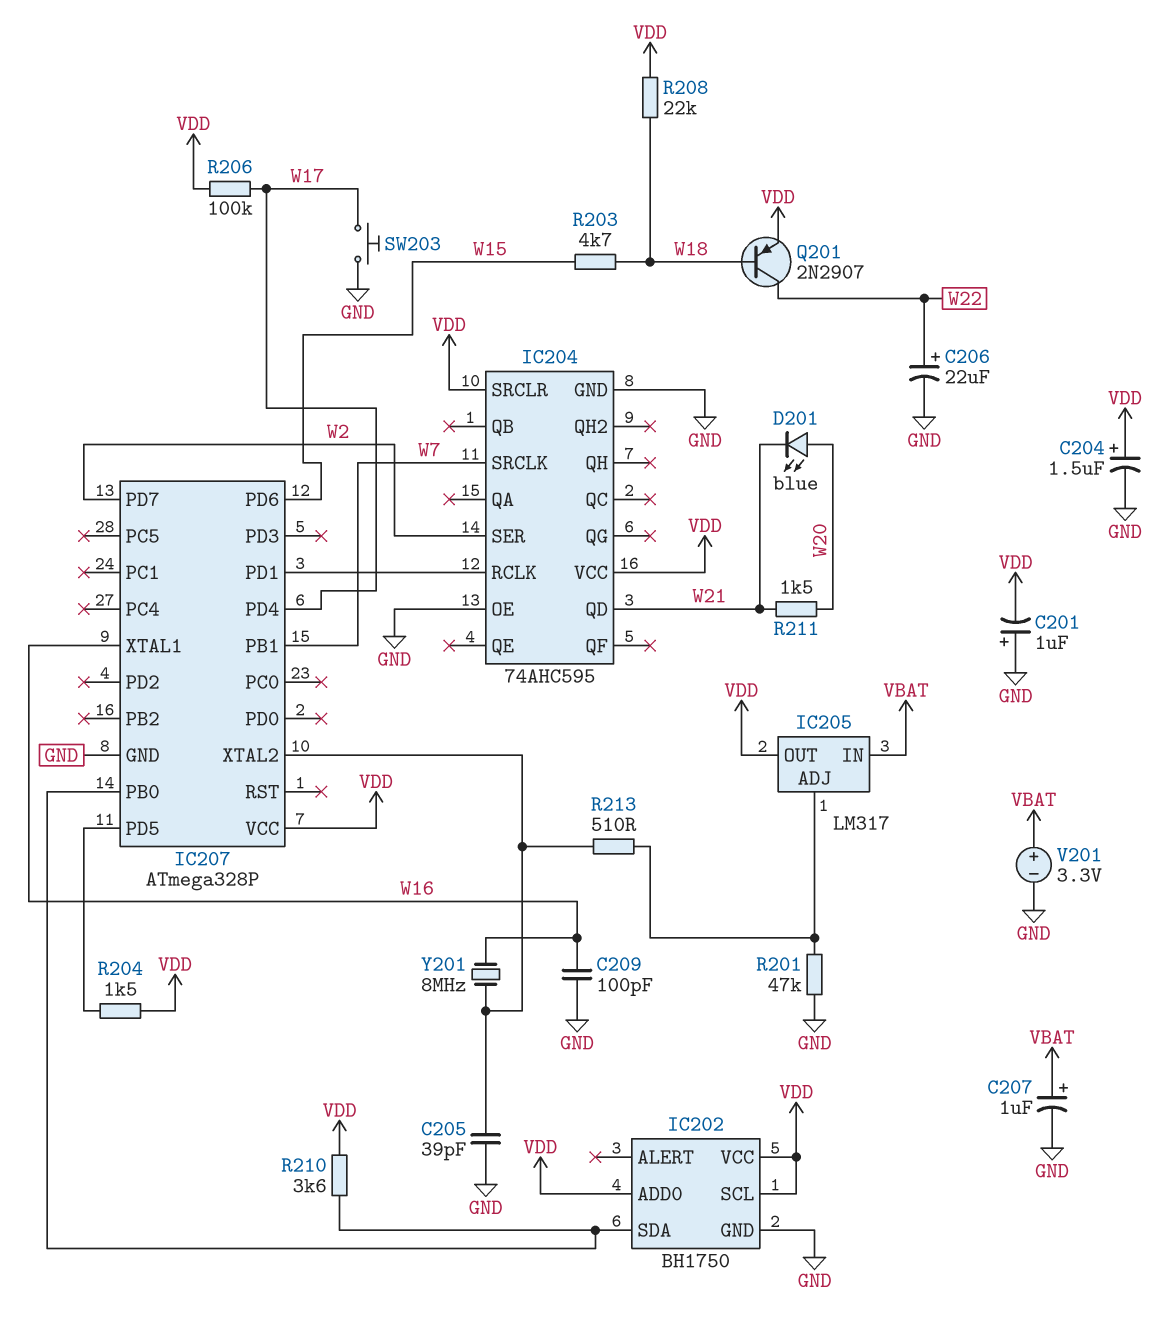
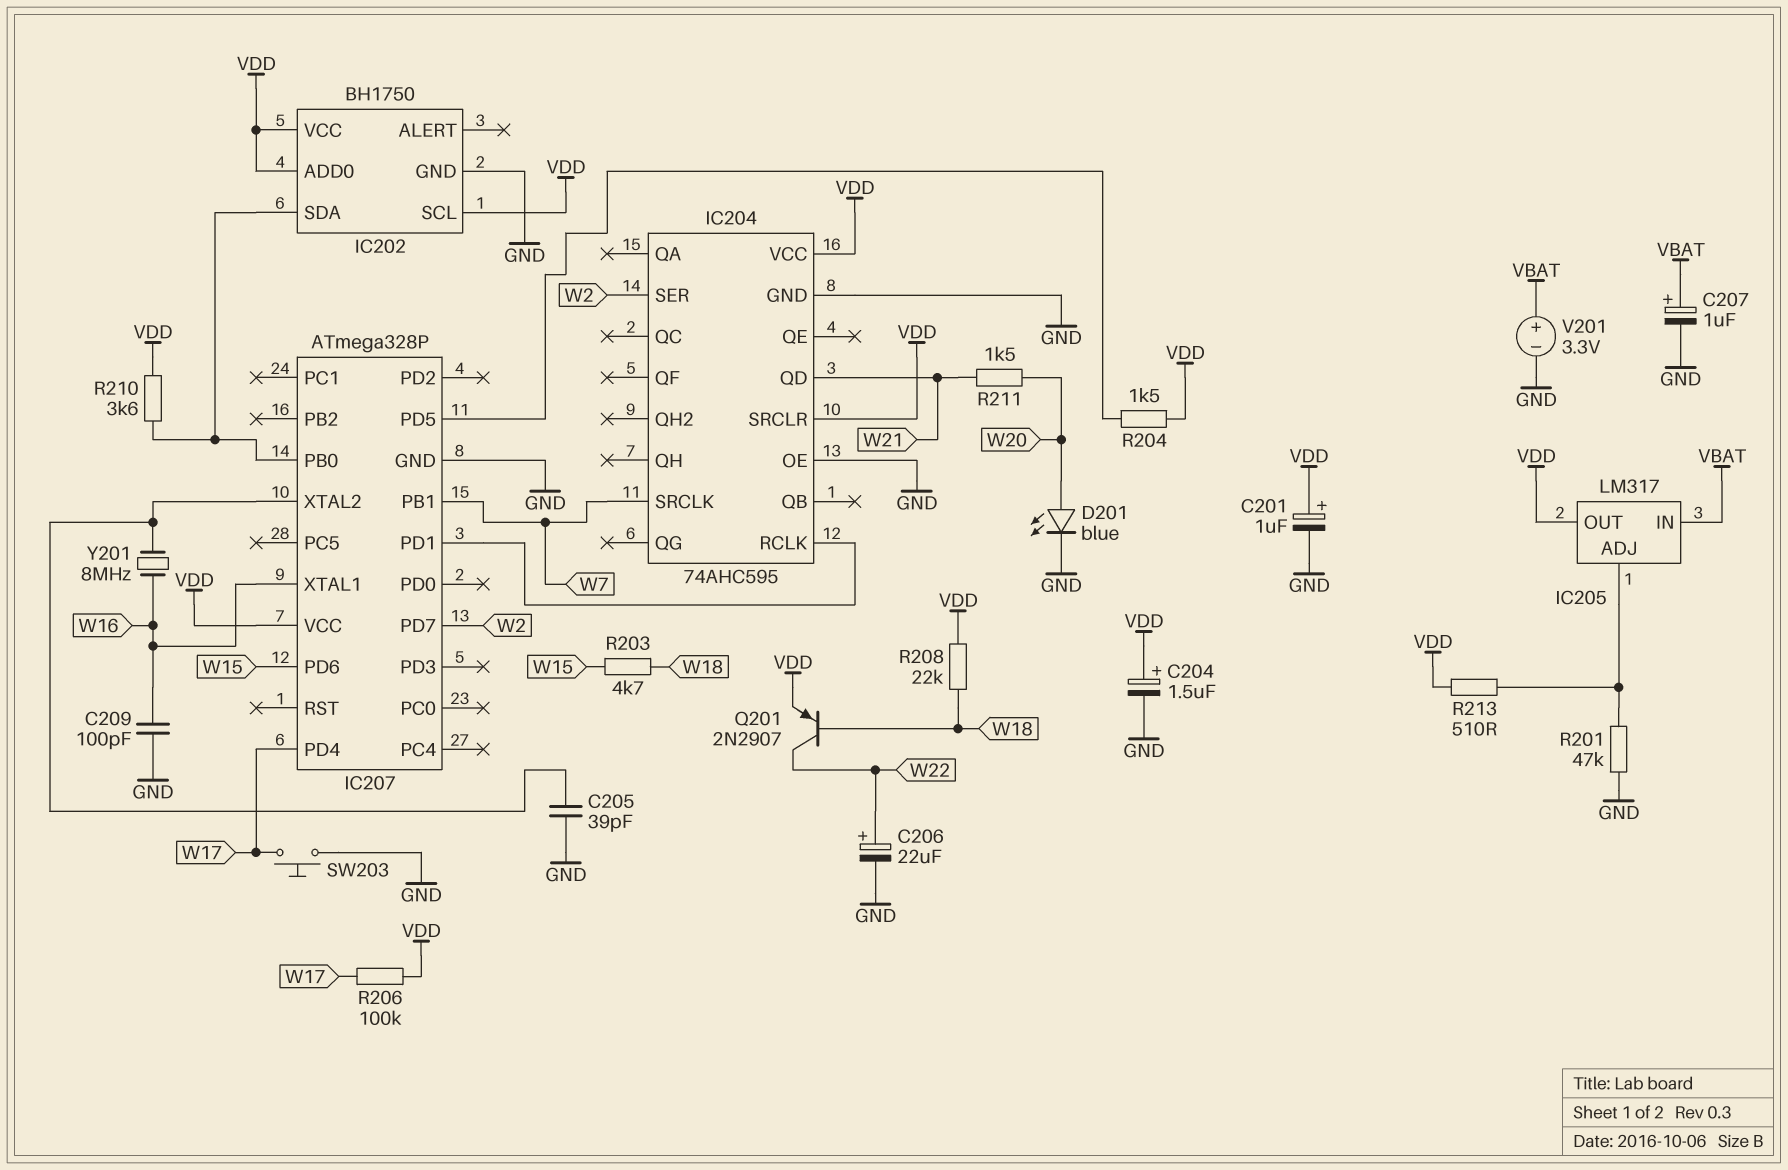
C201: 1uF (plus GND, minus VDD) -> 1uF (plus VDD, minus GND)
D201: LED blue (A W20, K W21) -> LED blue (A W20, K GND)
R213: 510 (IC205/ADJ, IC207/XTAL2) -> 510 (IC205/ADJ, VDD)

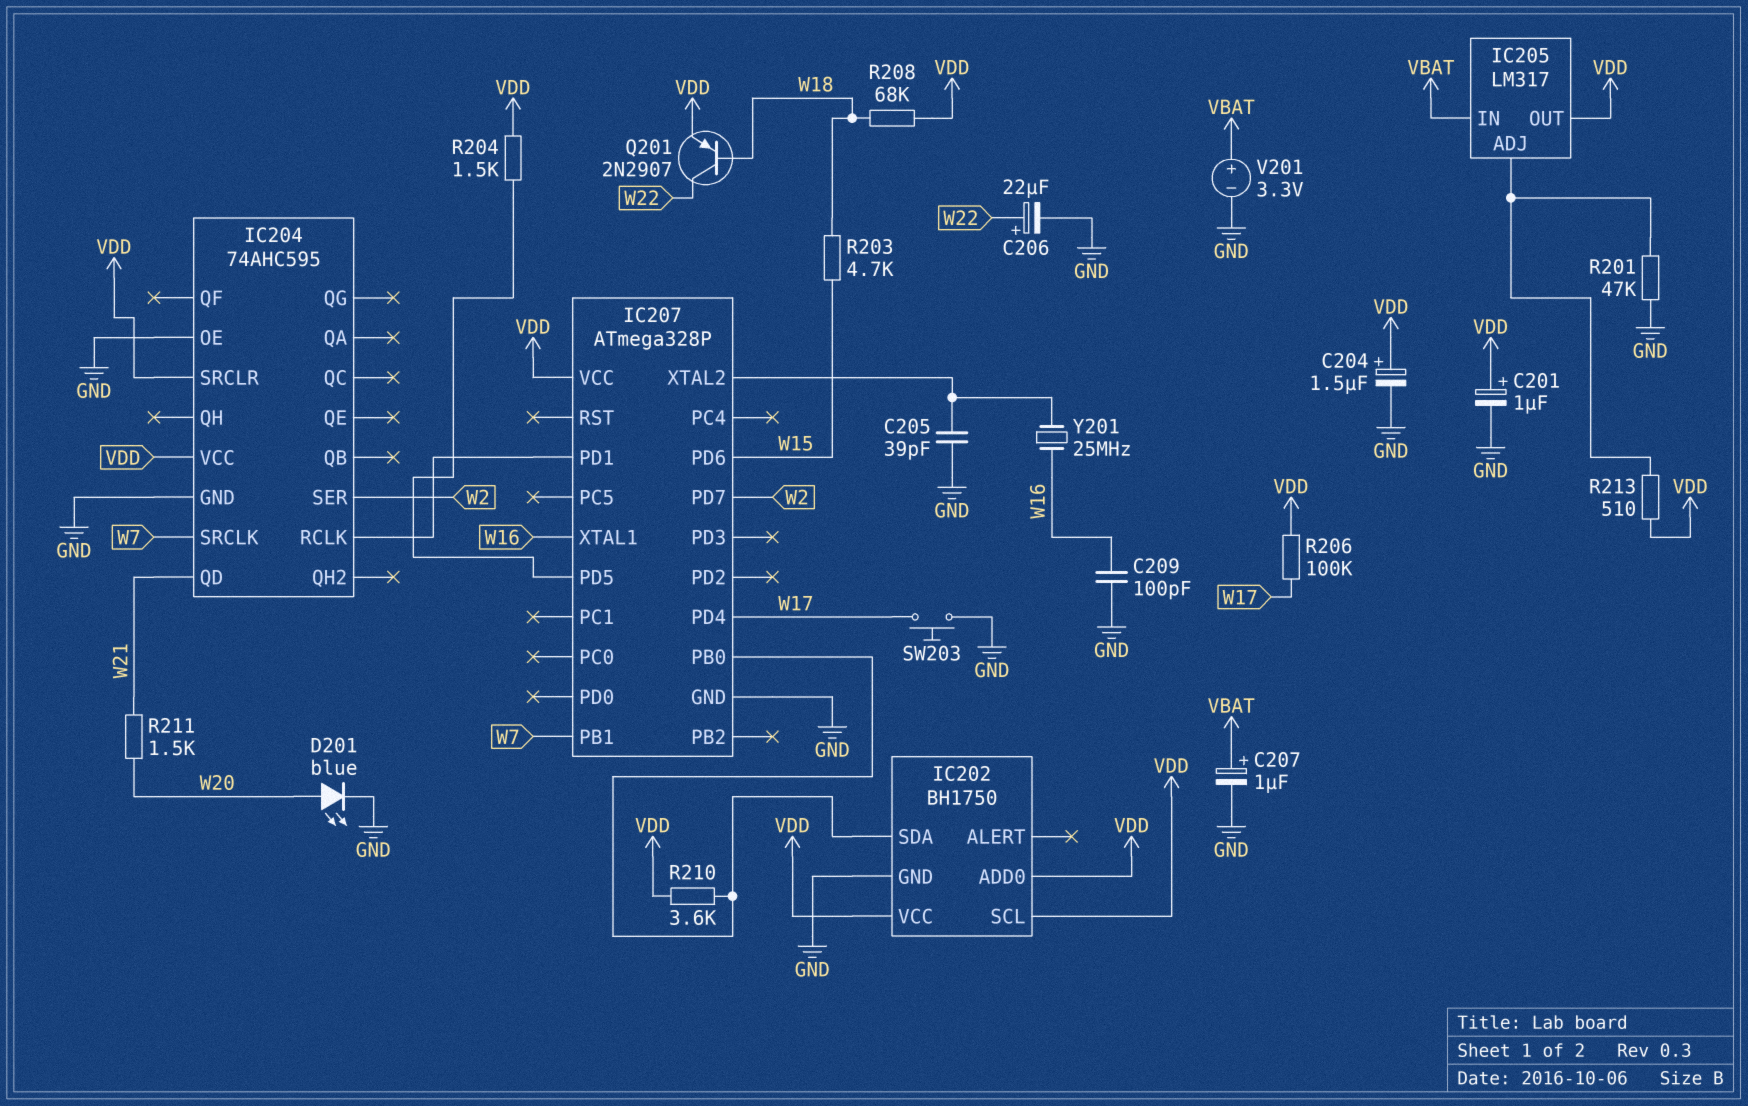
R208: 22k (VDD, W18) -> 68k (VDD, W18)
Y201: 8MHz (IC207/XTAL2, W16) -> 25MHz (IC207/XTAL2, W16)

